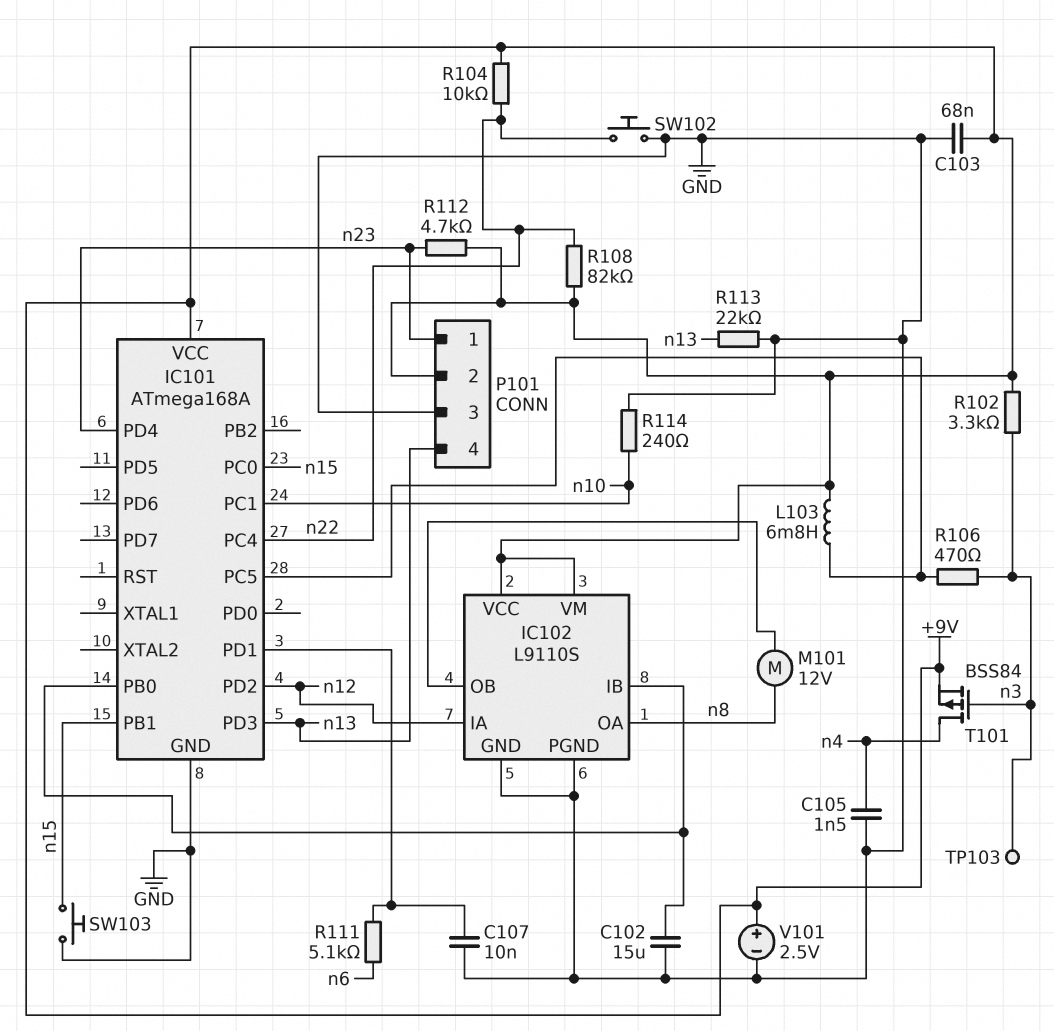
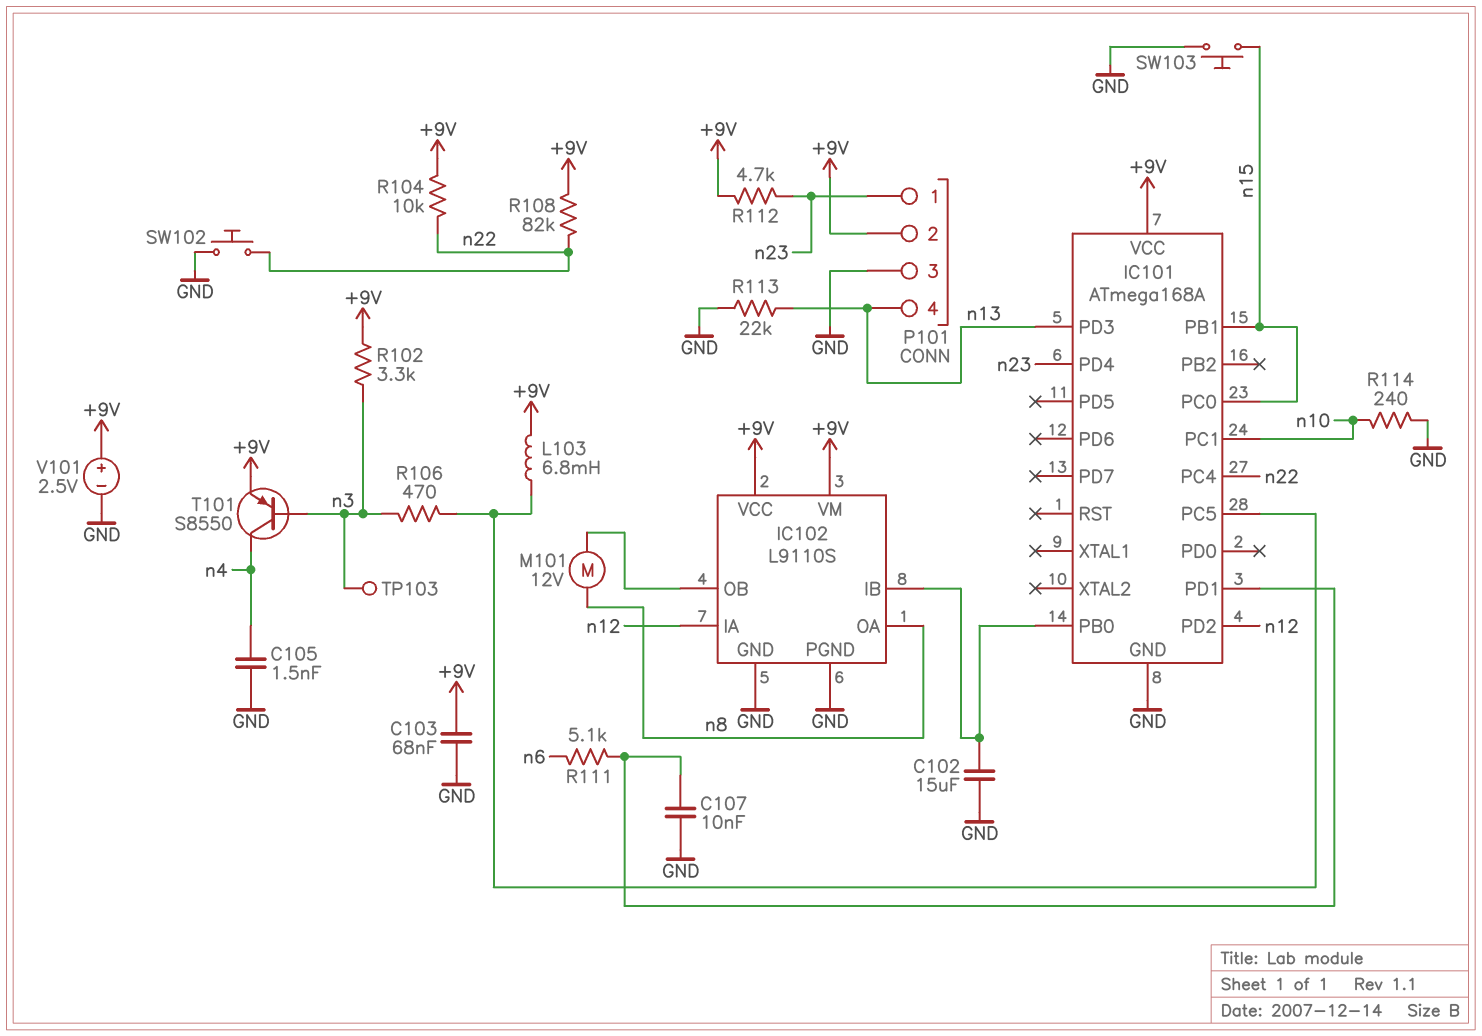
T101: PMOS BSS84 (G n3, D n4, S +9V) -> PNP S8550 (B n3, C n4, E +9V)

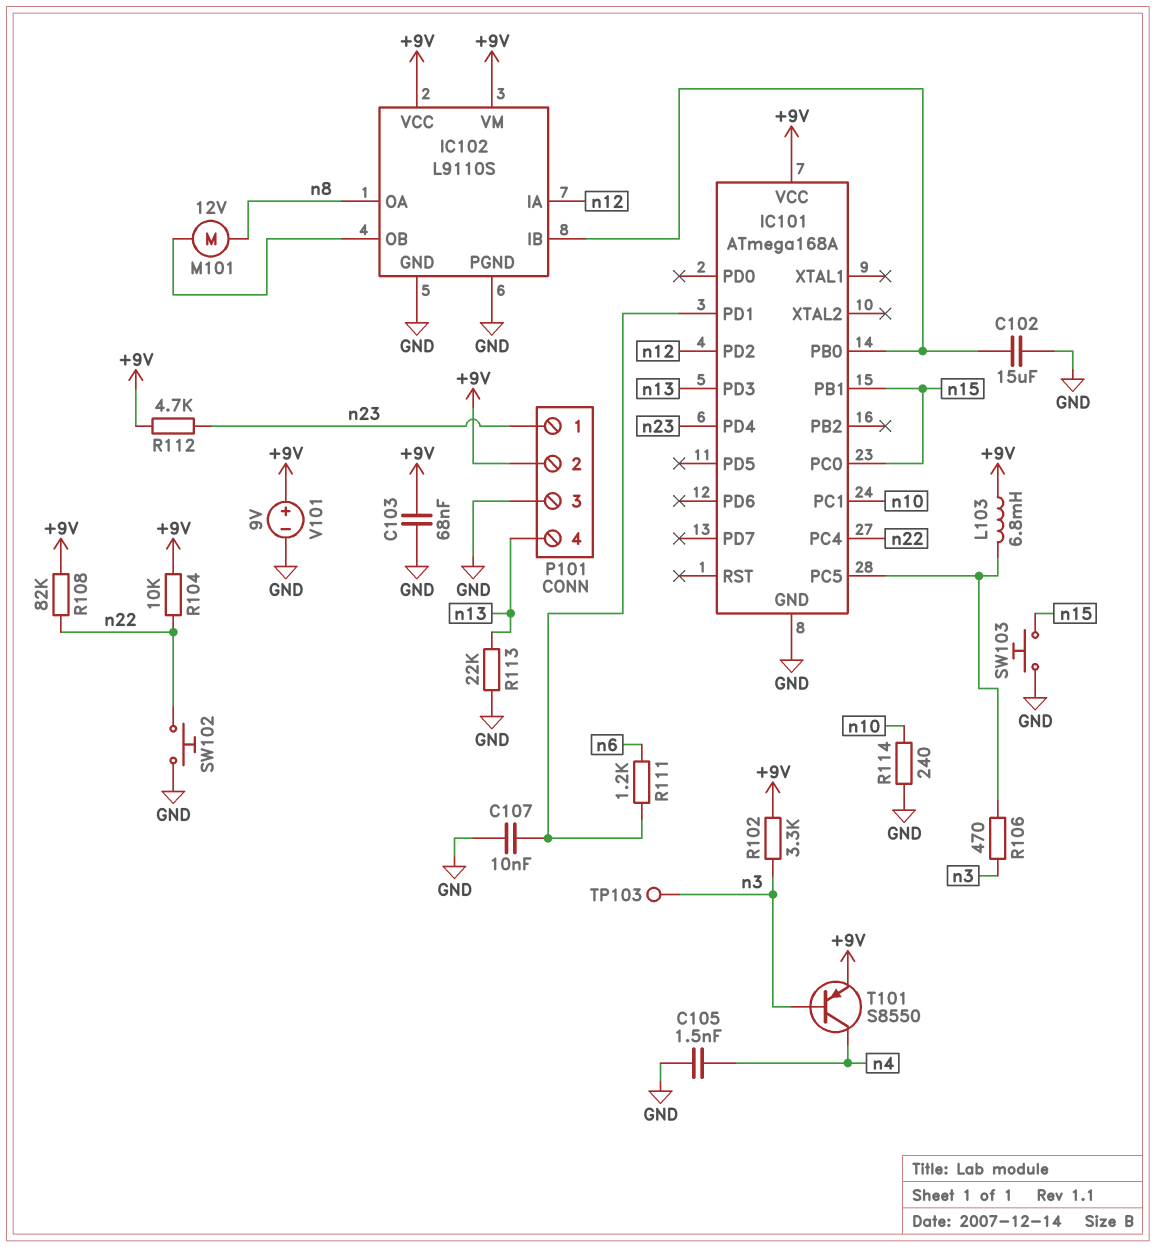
R111: 5.1k (IC101/PD1, n6) -> 1.2k (IC101/PD1, n6)
V101: 2.5V (plus +9V, minus GND) -> 9V (plus +9V, minus GND)

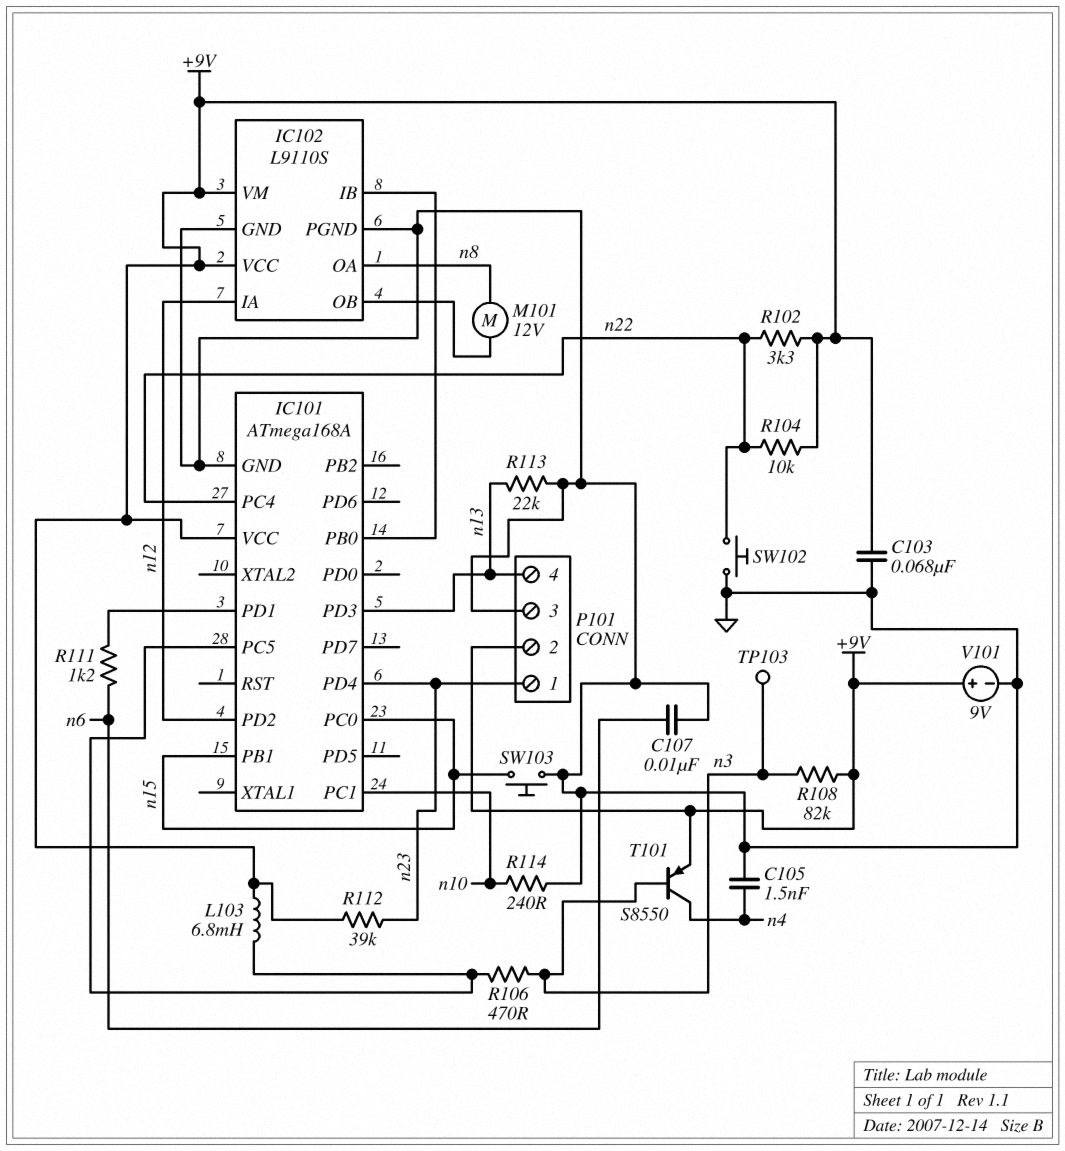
C102: 15uF (GND, IC101/PB0) -> none
C107: 10nF (GND, IC101/PD1) -> 10nF (GND, n6)
R102: 3.3k (+9V, n3) -> 3.3k (+9V, n22)
R108: 82k (+9V, n22) -> 82k (+9V, n3)
R112: 4.7k (+9V, n23) -> 39k (+9V, n23)

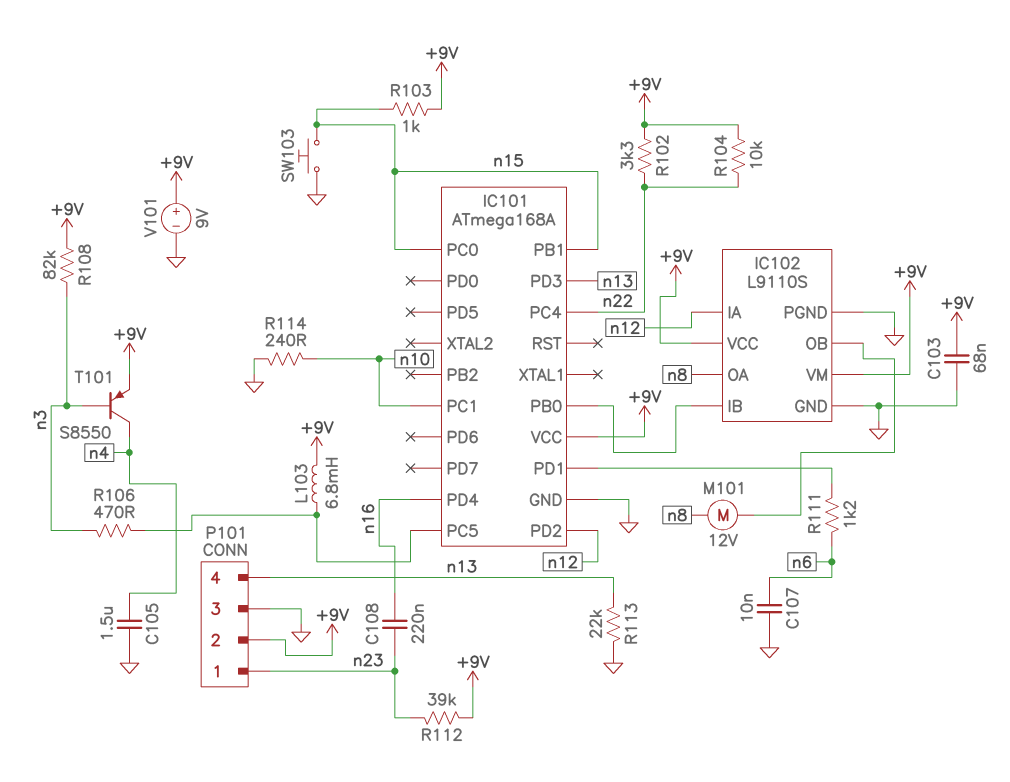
C105: 1.5nF (GND, n4) -> 1.5uF (GND, n4)
C108: none -> 220nF (n16, n23)
IC101 pin PD4: n23 -> n16
R103: none -> 1k (+9V, n15)
SW102: button (GND, n22) -> none
TP103: test point (n3) -> none

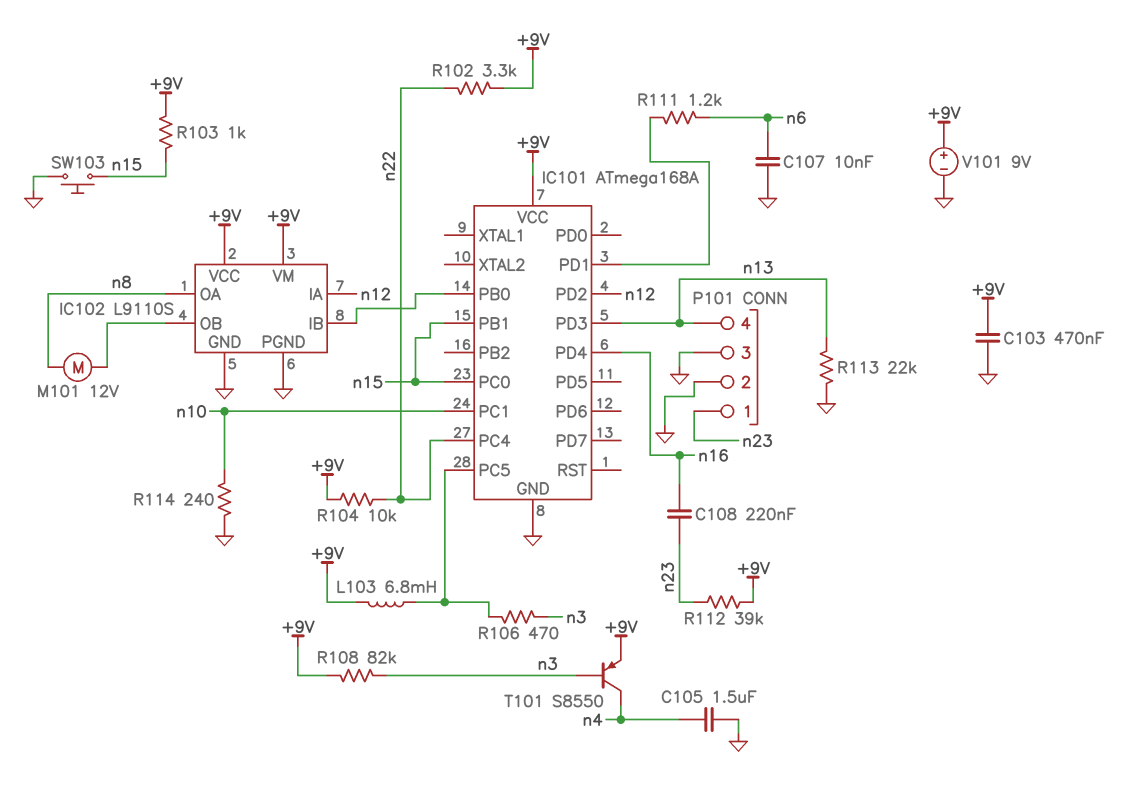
C103: 68nF (+9V, GND) -> 470nF (+9V, GND)
P101 pin 2: +9V -> GND

